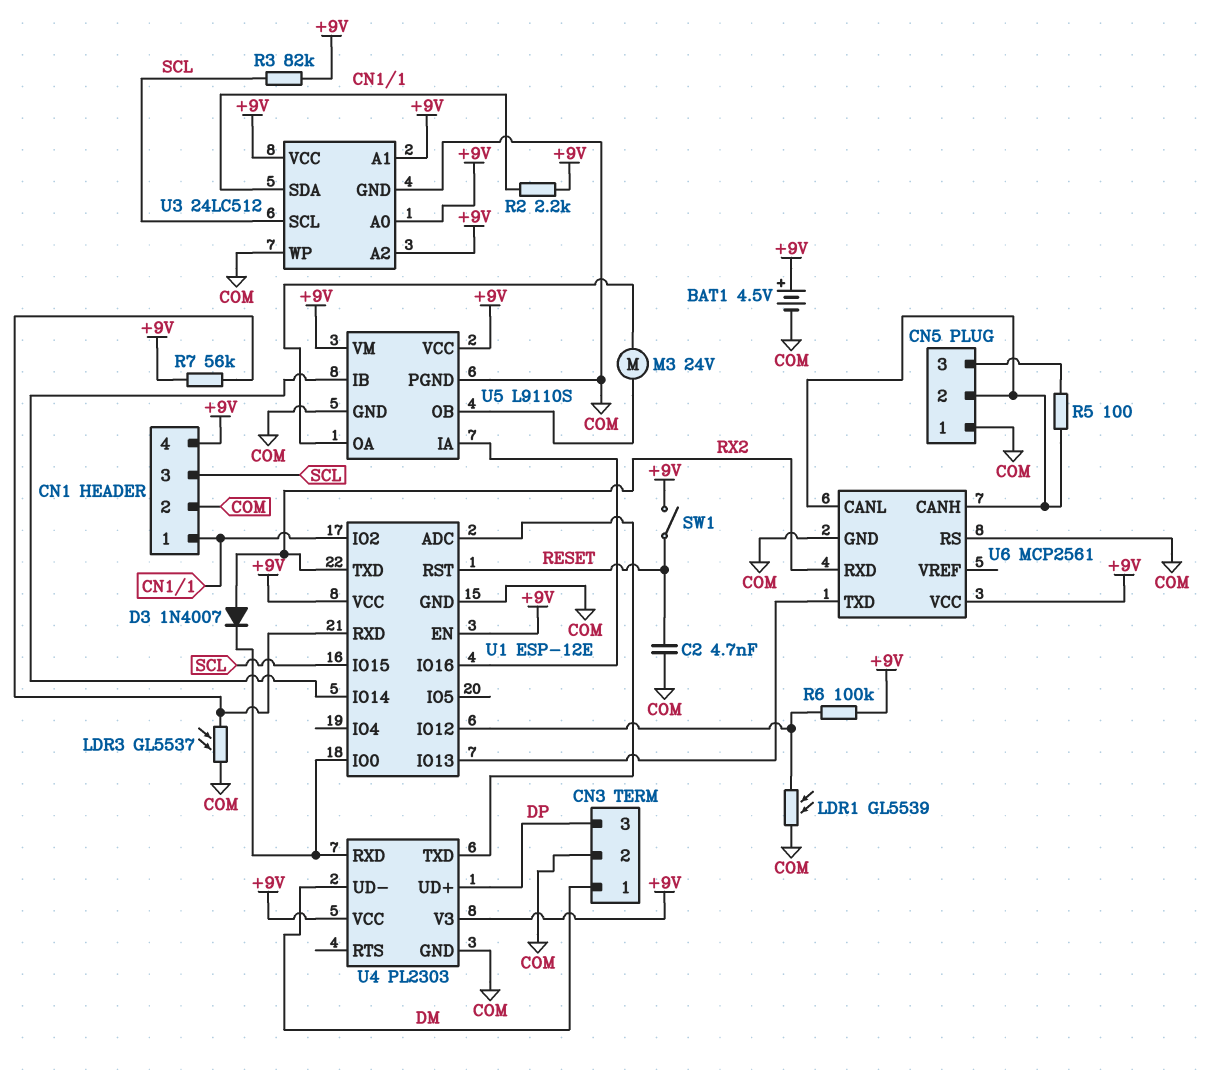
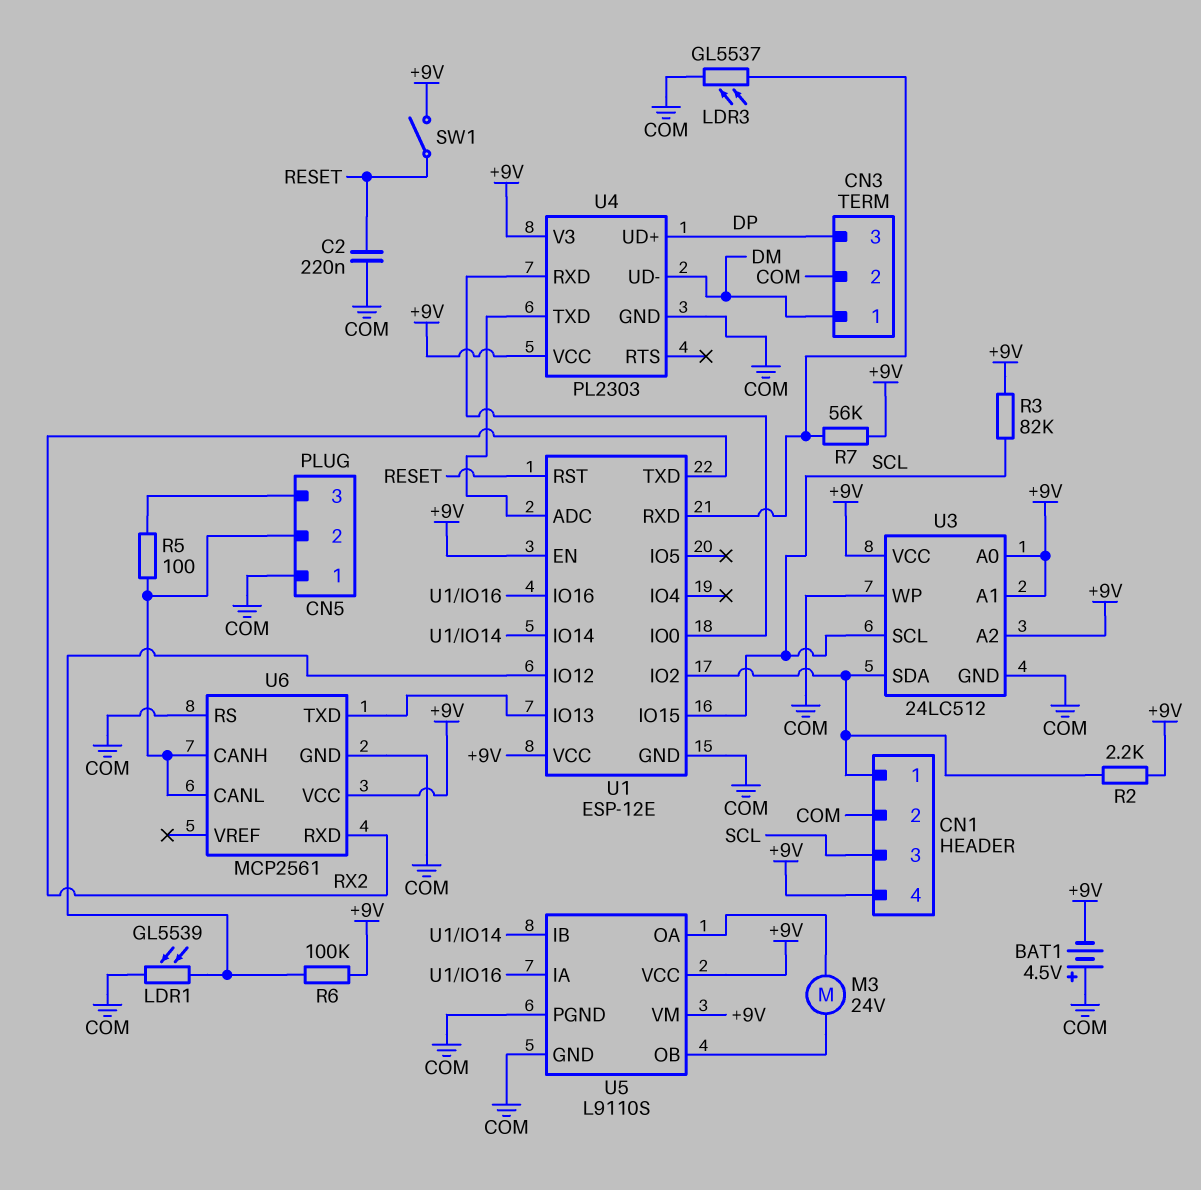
BAT1: 4.5V (plus +9V, minus COM) -> 4.5V (plus COM, minus +9V)
C2: 4.7nF (COM, RESET) -> 220nF (COM, RESET)
D3: diode 1N4007 (A RX2, K U1/IO0) -> none

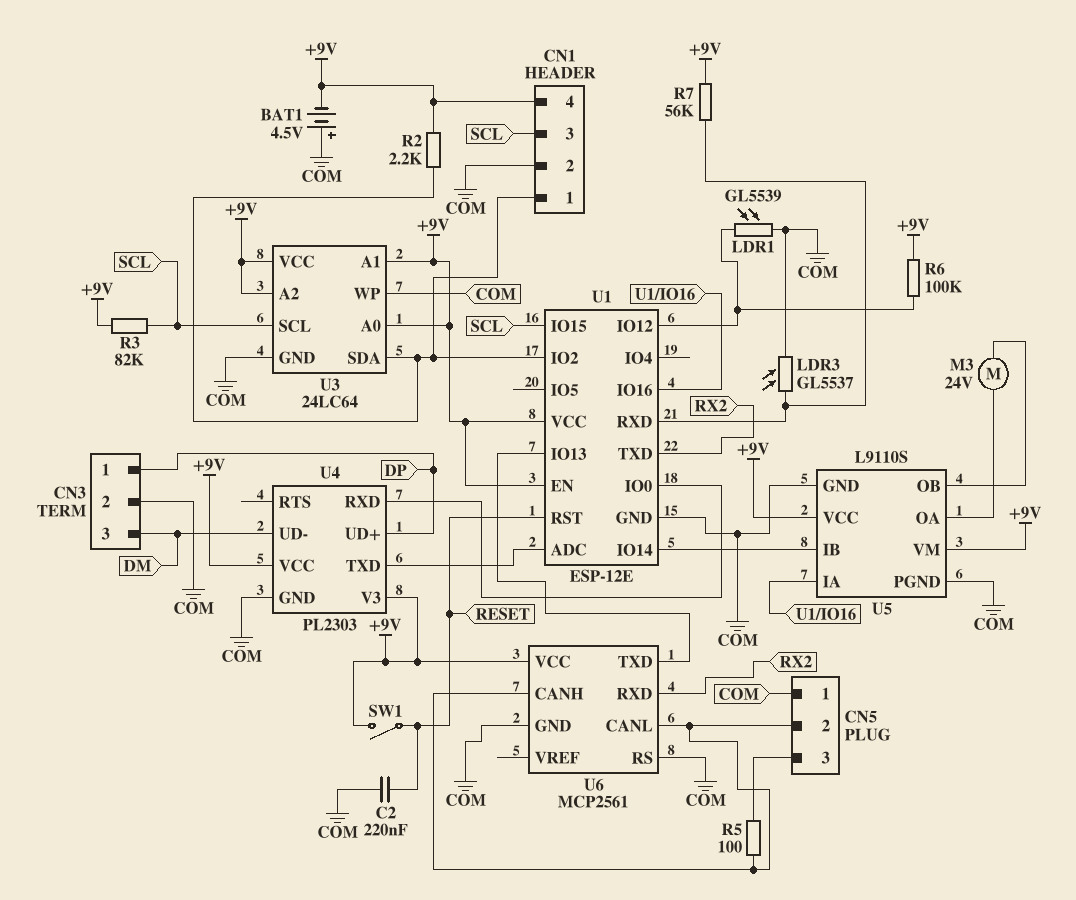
CN3 pin 1: DM -> DP
CN3 pin 3: DP -> DM
U3: 24LC512 -> 24LC64

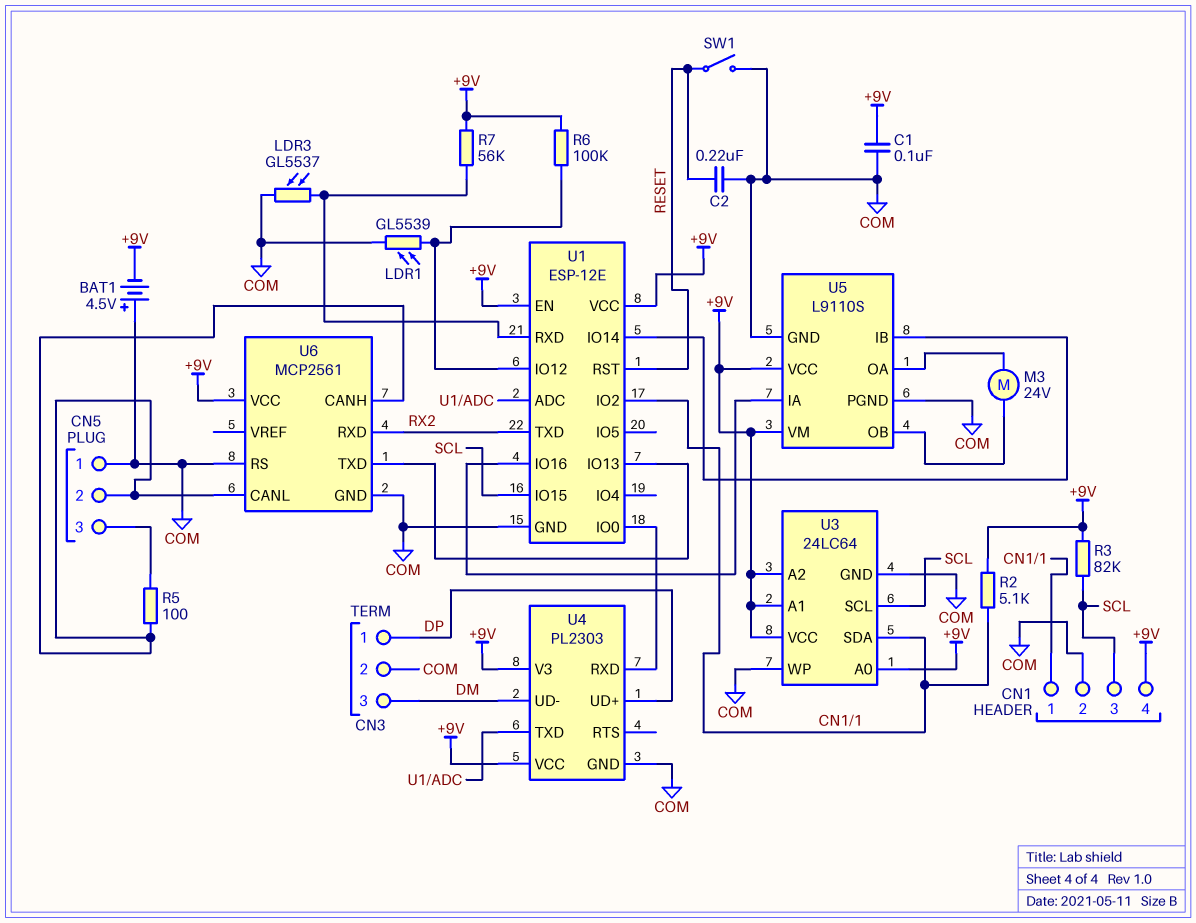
C1: none -> 100nF (+9V, COM)
R2: 2.2k (+9V, CN1/1) -> 5.1k (+9V, CN1/1)
SW1: switch (+9V, RESET) -> switch (COM, RESET)

